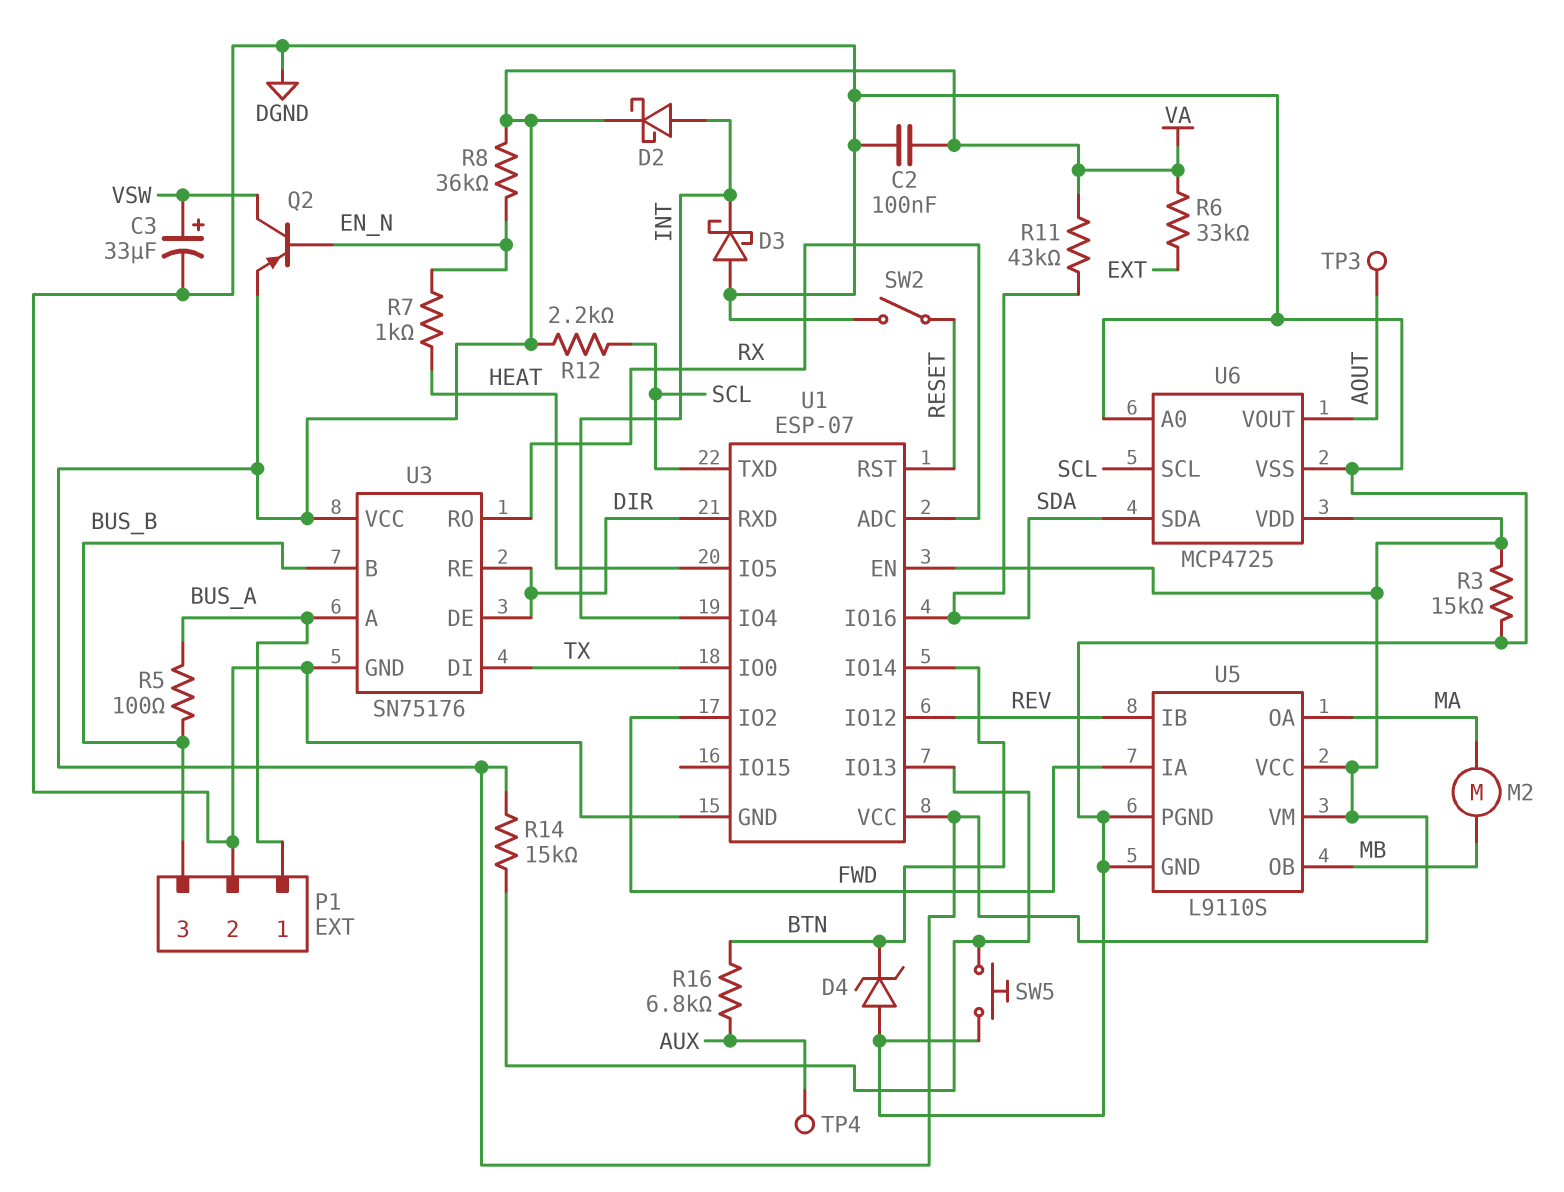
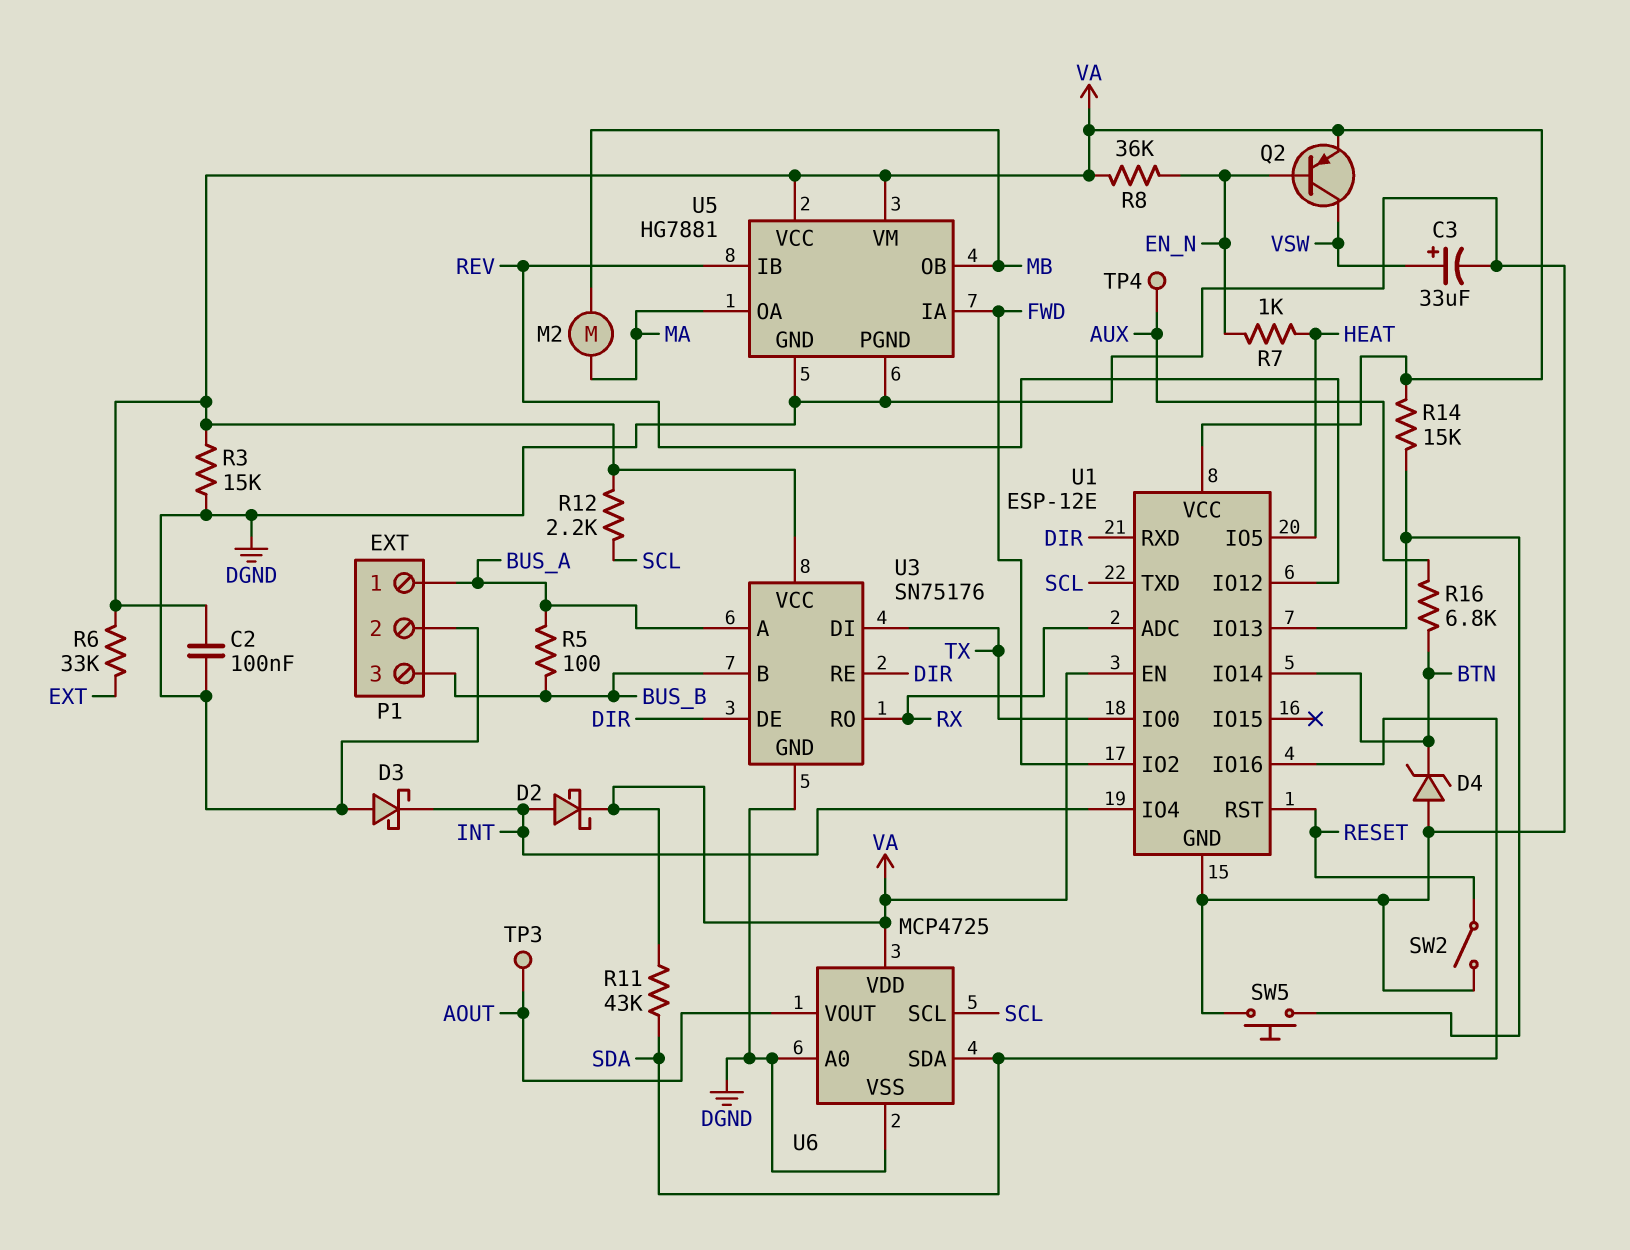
U1: ESP-07 -> ESP-12E
U5: L9110S -> HG7881

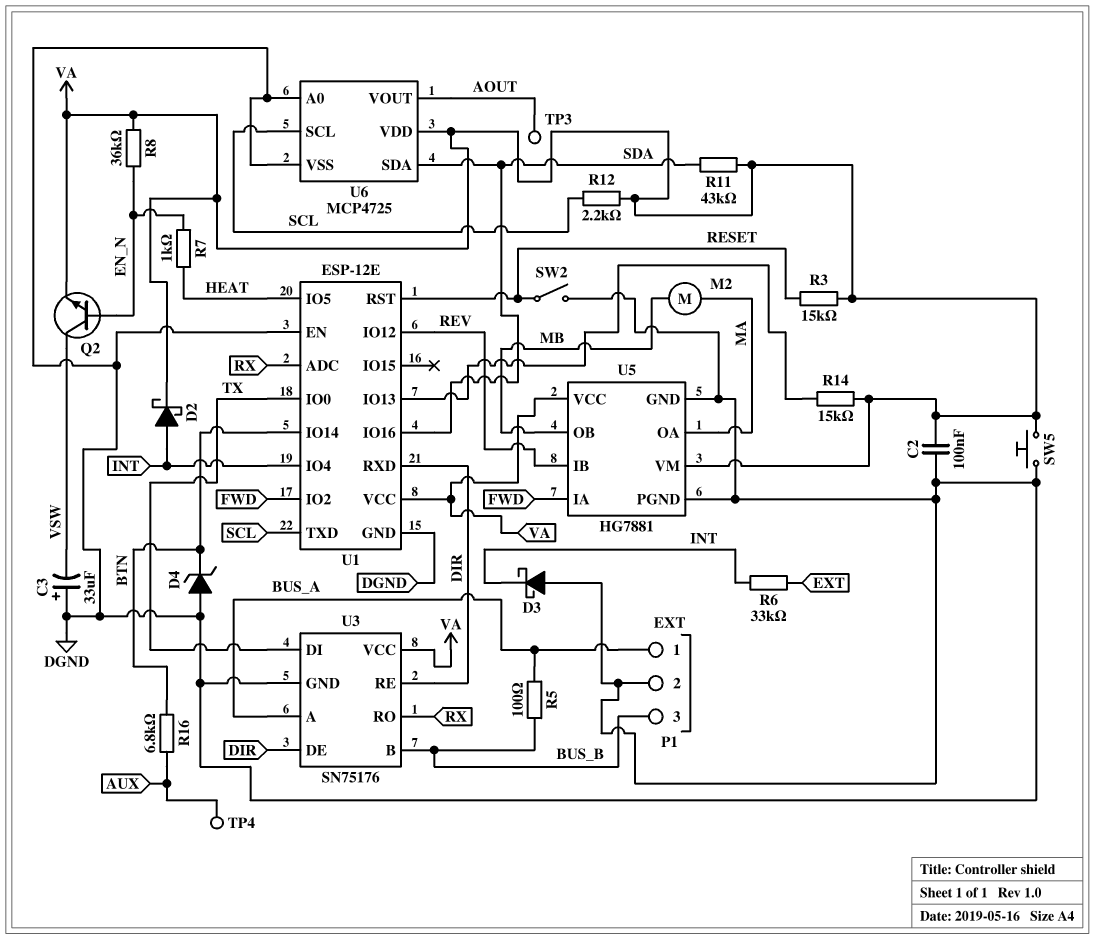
C3: 33uF (plus VSW, minus DGND) -> 33uF (plus DGND, minus VSW)
Q2: PNP (B EN_N, C VSW, E VA) -> NPN (B EN_N, C VSW, E VA)
R3: 15k (DGND, VA) -> 15k (RESET, VA)
R6: 33k (EXT, VA) -> 33k (EXT, INT)
SW5: button (DGND, U1/IO13) -> button (DGND, VA)
U1 pin EN: VA -> DGND

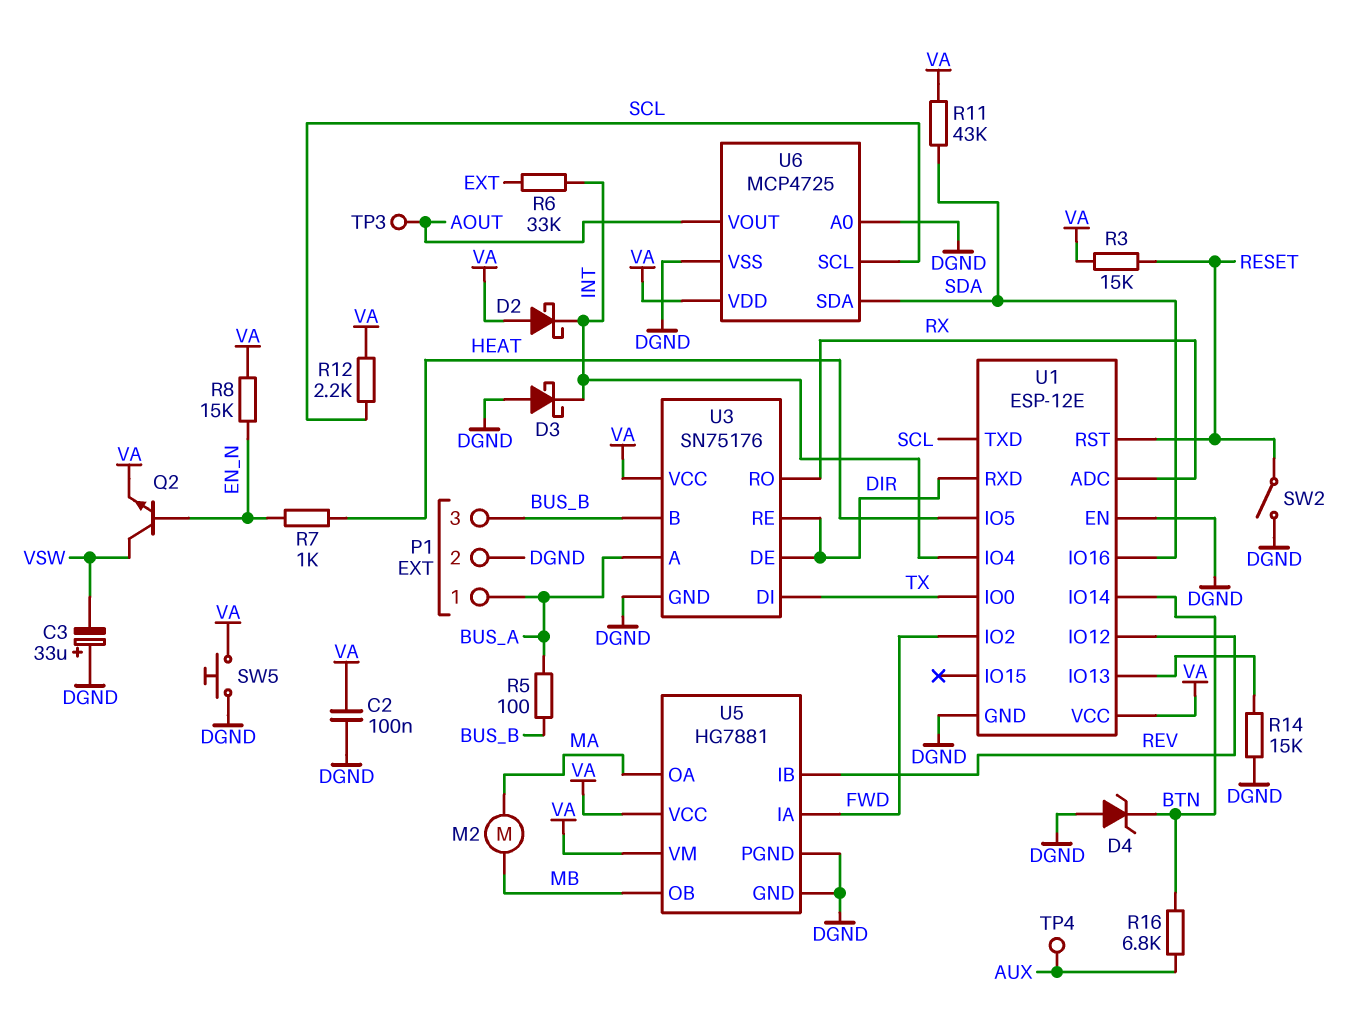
D2: schottky (A INT, K VA) -> schottky (A VA, K INT)
R8: 36k (EN_N, VA) -> 15k (EN_N, VA)
R14: 15k (U1/IO13, VA) -> 15k (DGND, U1/IO13)

